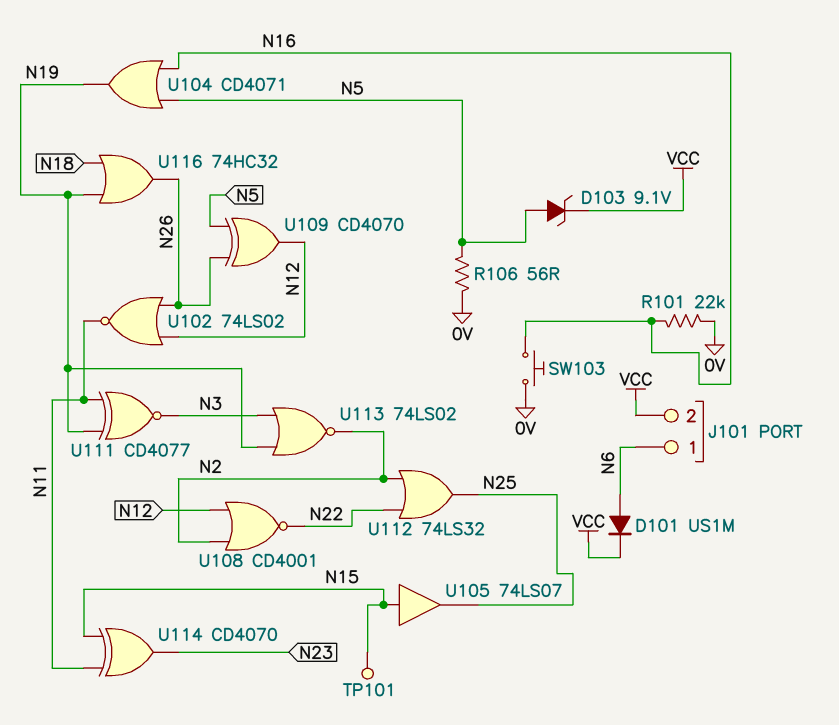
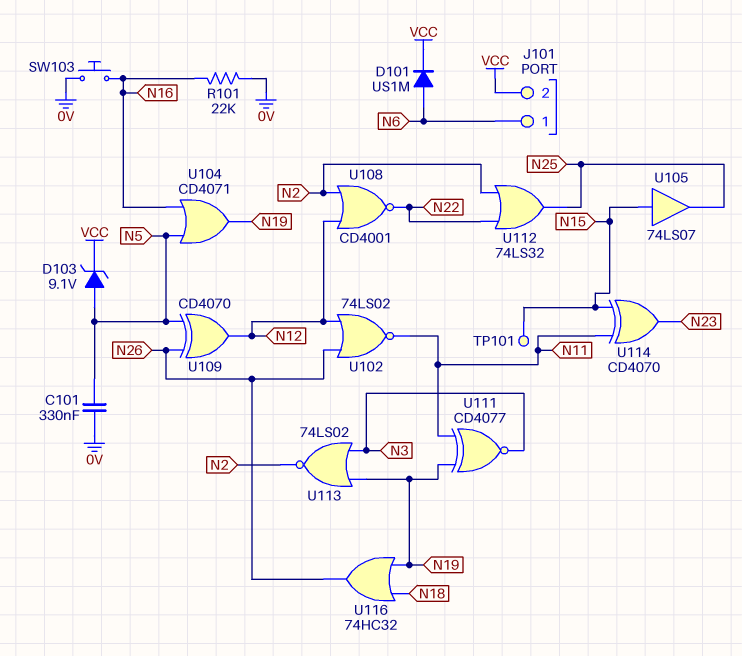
C101: none -> 330nF (0V, N5)
R106: 56 (0V, N5) -> none

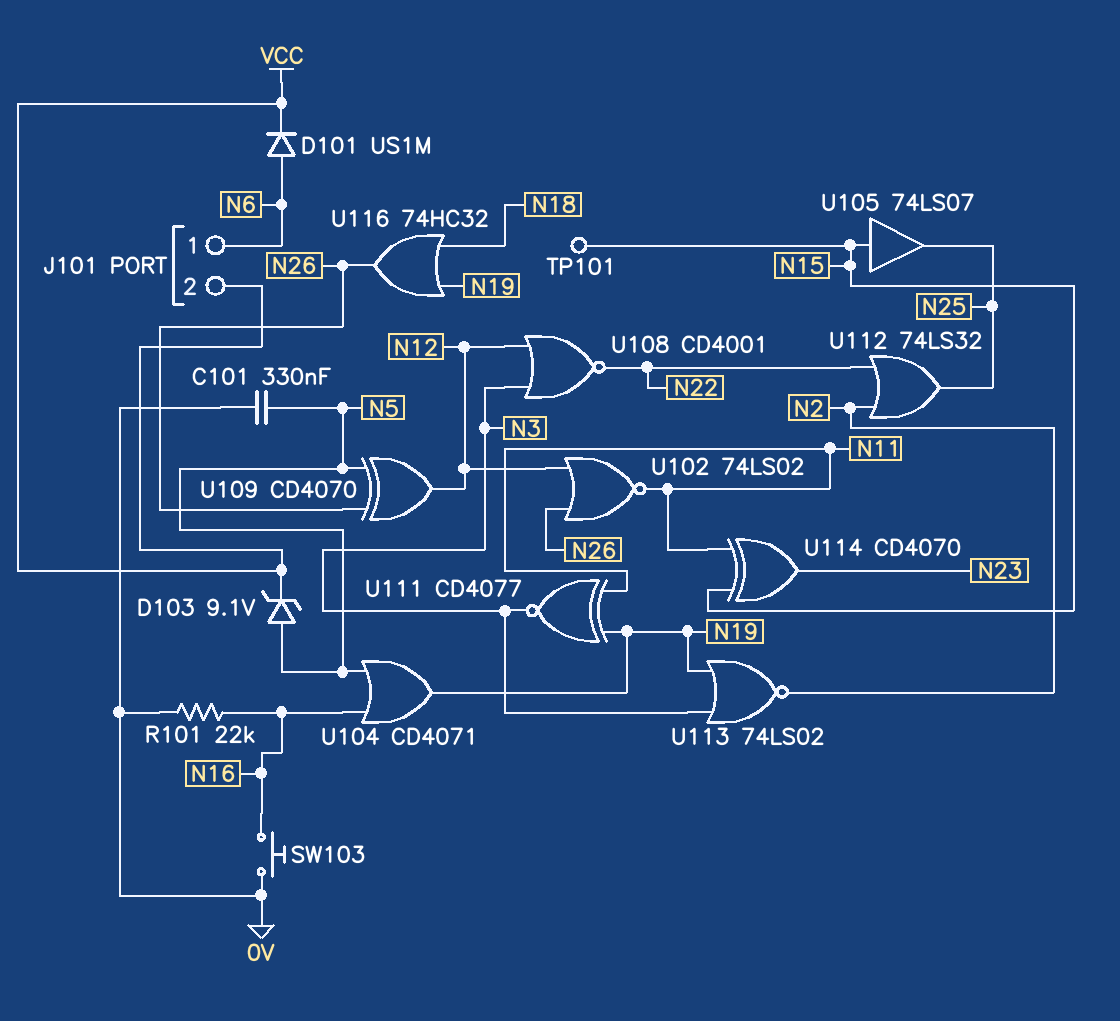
U108: NOR CD4001 (in N2, in N12, out N22) -> NOR CD4001 (in N3, in N12, out N22)

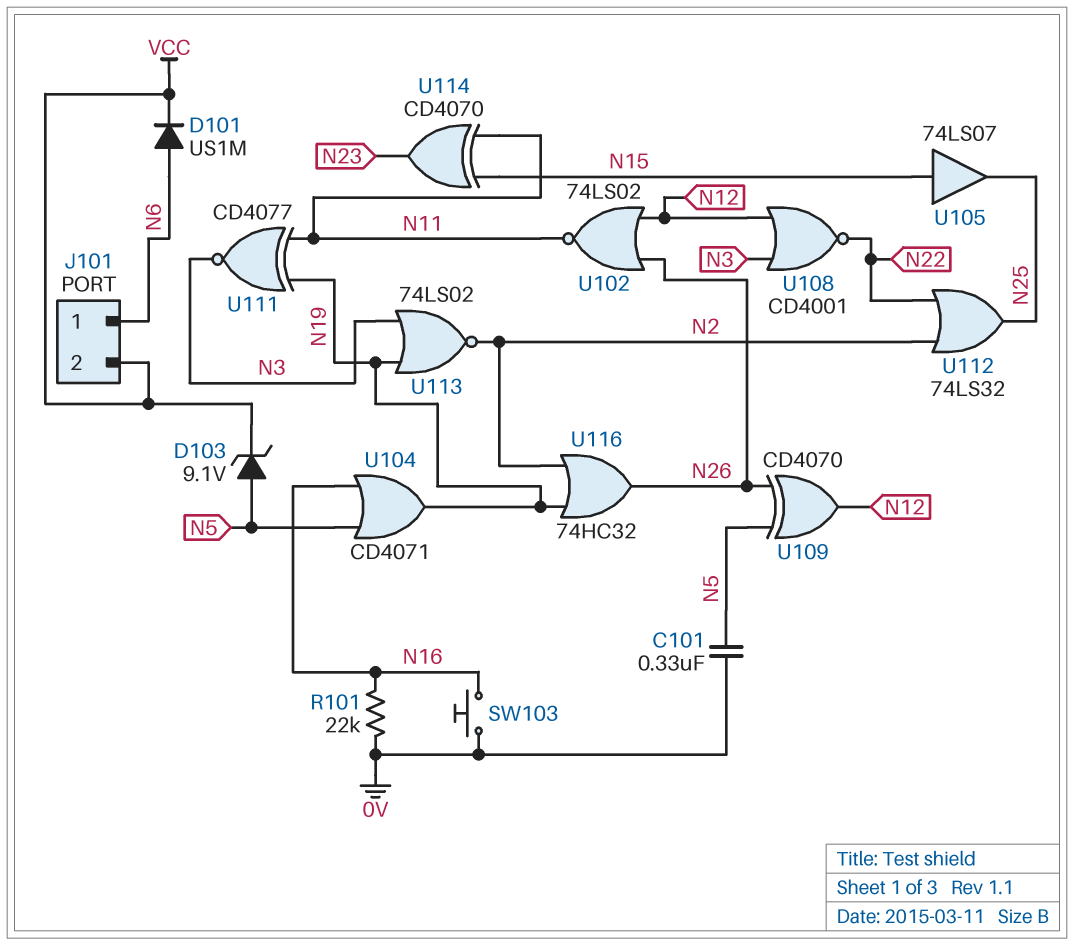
TP101: test point (N15) -> none
U116: OR 74HC32 (in N18, in N19, out N26) -> OR 74HC32 (in N2, in N19, out N26)

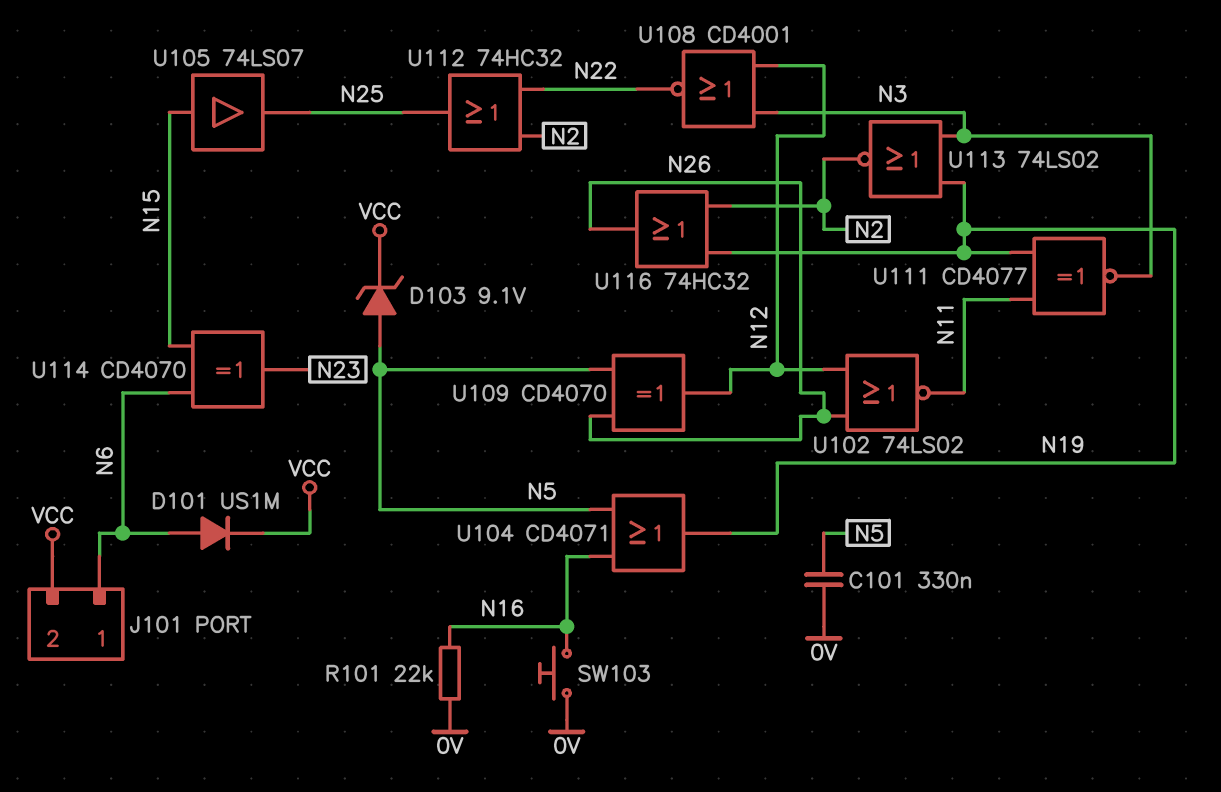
U112: OR 74LS32 (in N2, in N22, out N25) -> OR 74HC32 (in N2, in N22, out N25)
U114: XOR CD4070 (in N11, in N15, out N23) -> XOR CD4070 (in N6, in N15, out N23)

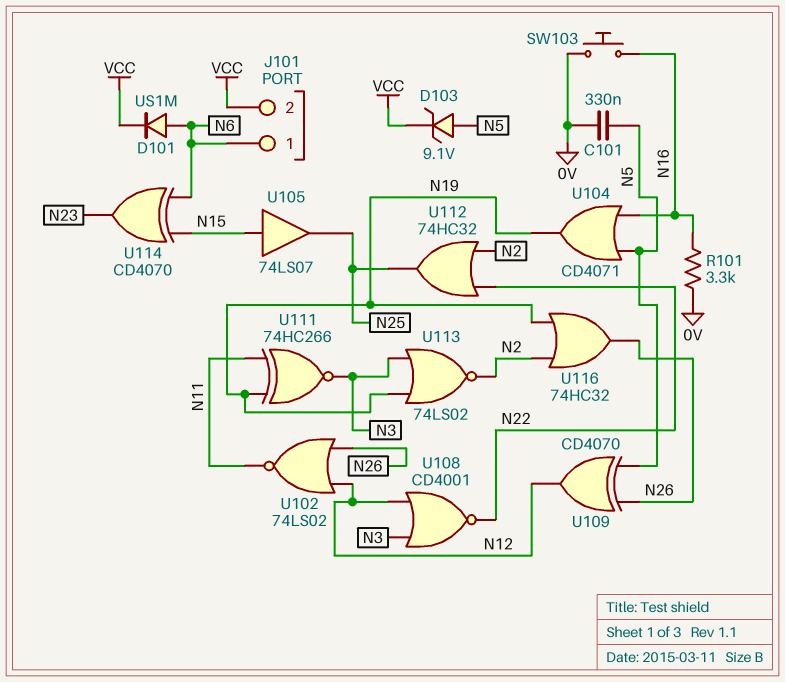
R101: 22k (0V, N16) -> 3.3k (0V, N16)
U111: XNOR CD4077 (in N11, in N19, out N3) -> XNOR 74HC266 (in N11, in N19, out N3)

